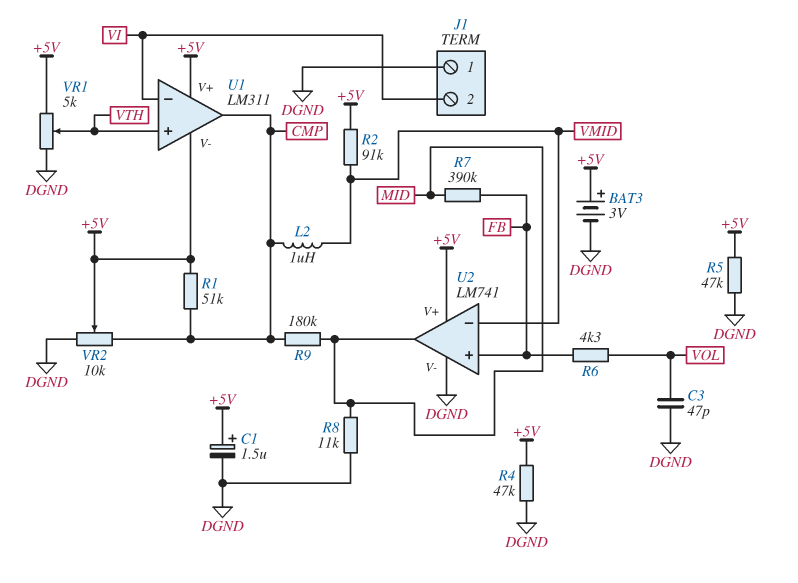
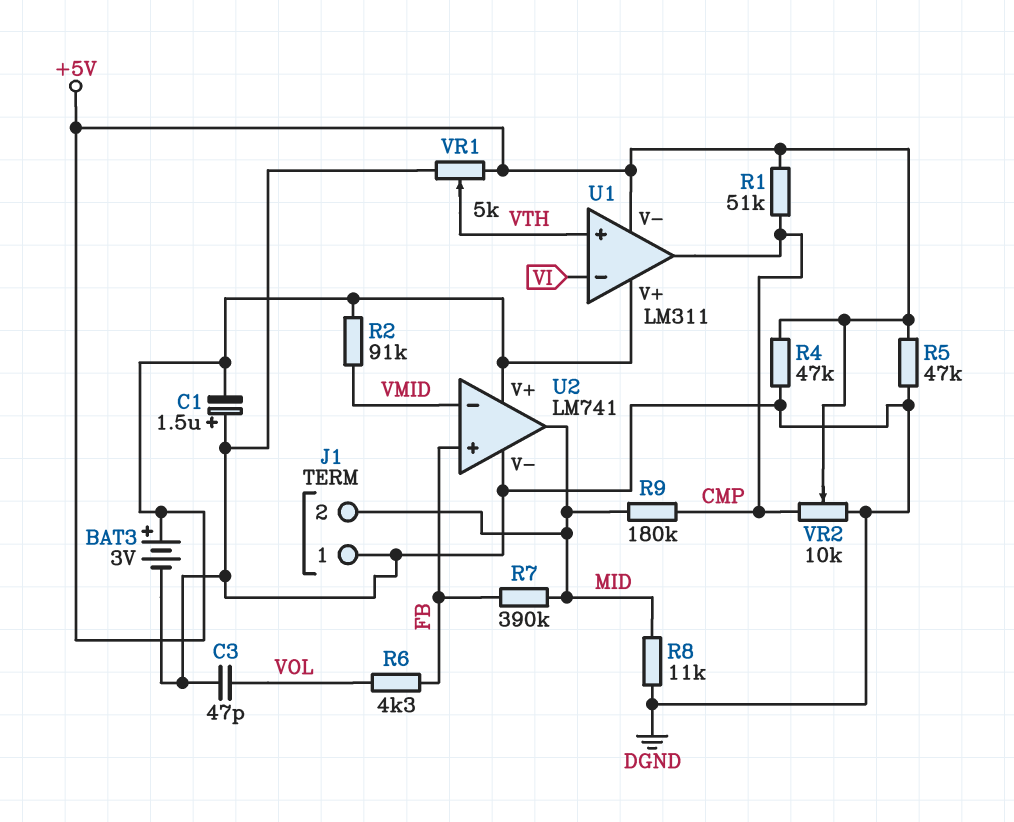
C1: 1.5uF (plus +5V, minus DGND) -> 1.5uF (plus DGND, minus +5V)
J1 pin 2: VI -> MID
L2: 1uH (CMP, VMID) -> none

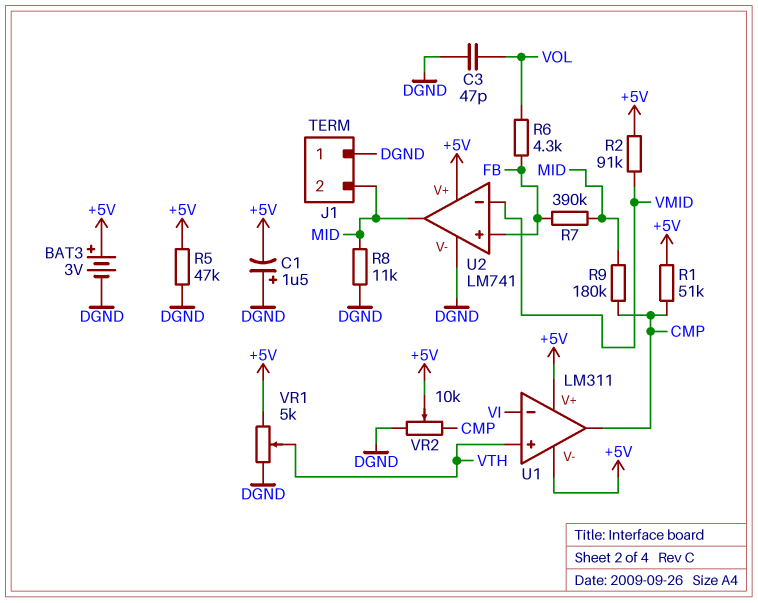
R4: 47k (+5V, DGND) -> none

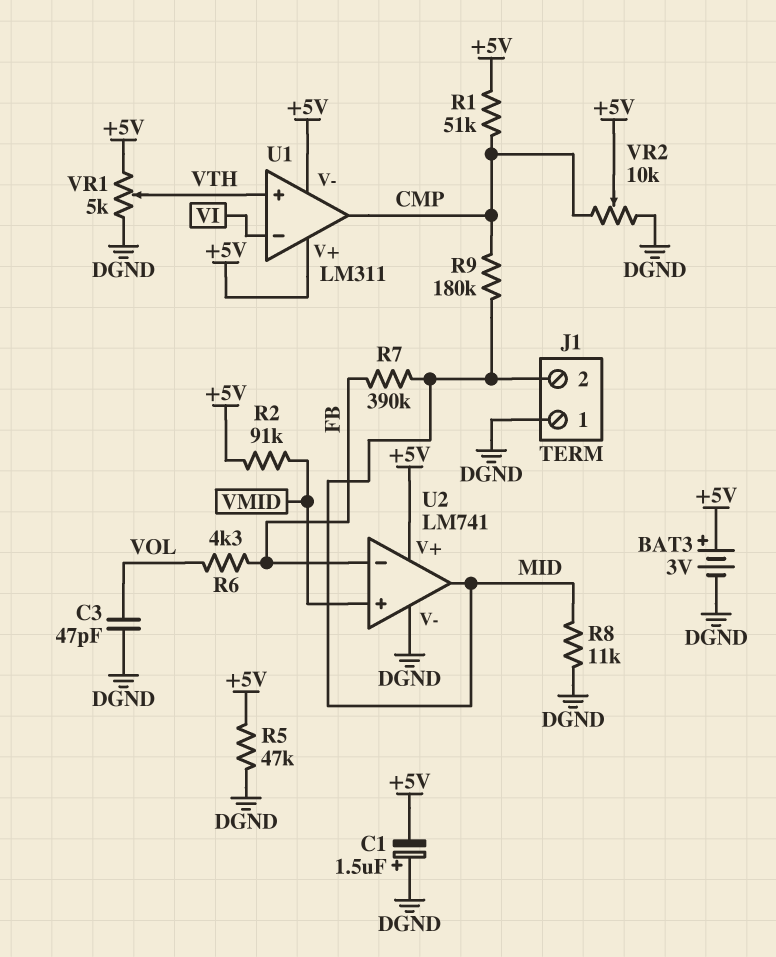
U2 pin in+: FB -> VMID
U2 pin in-: VMID -> FB

